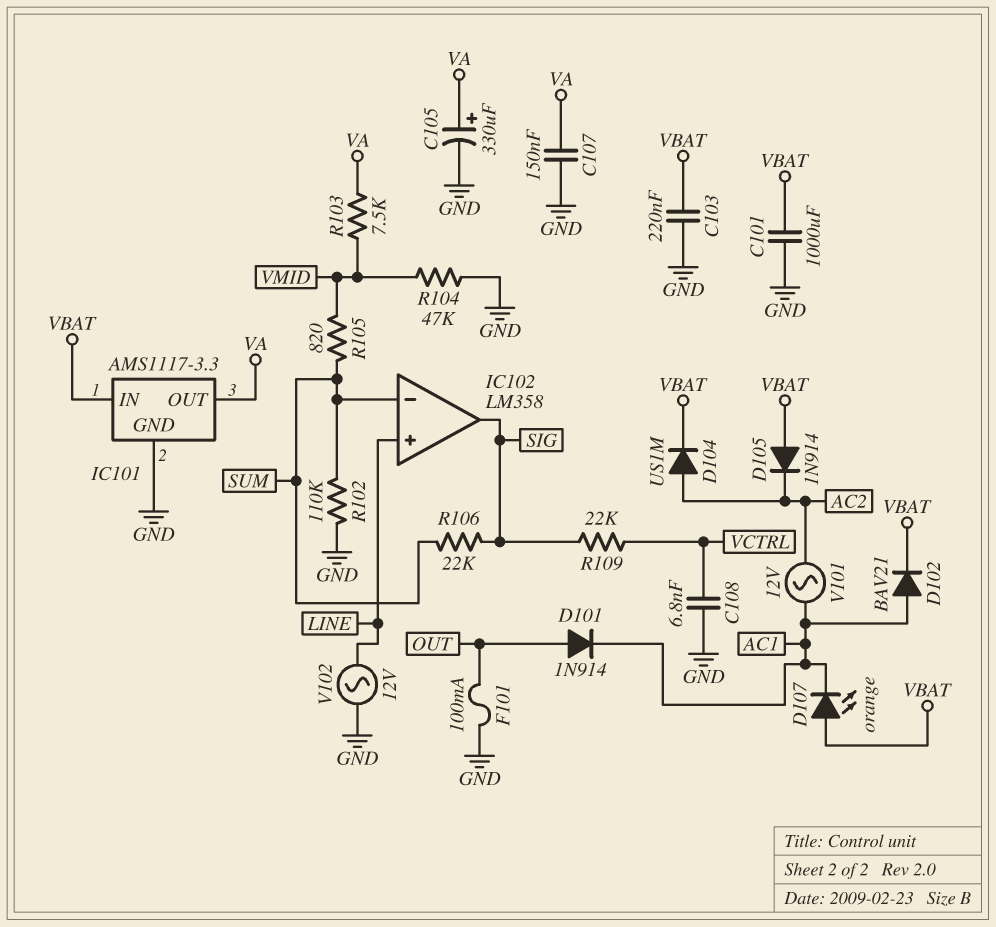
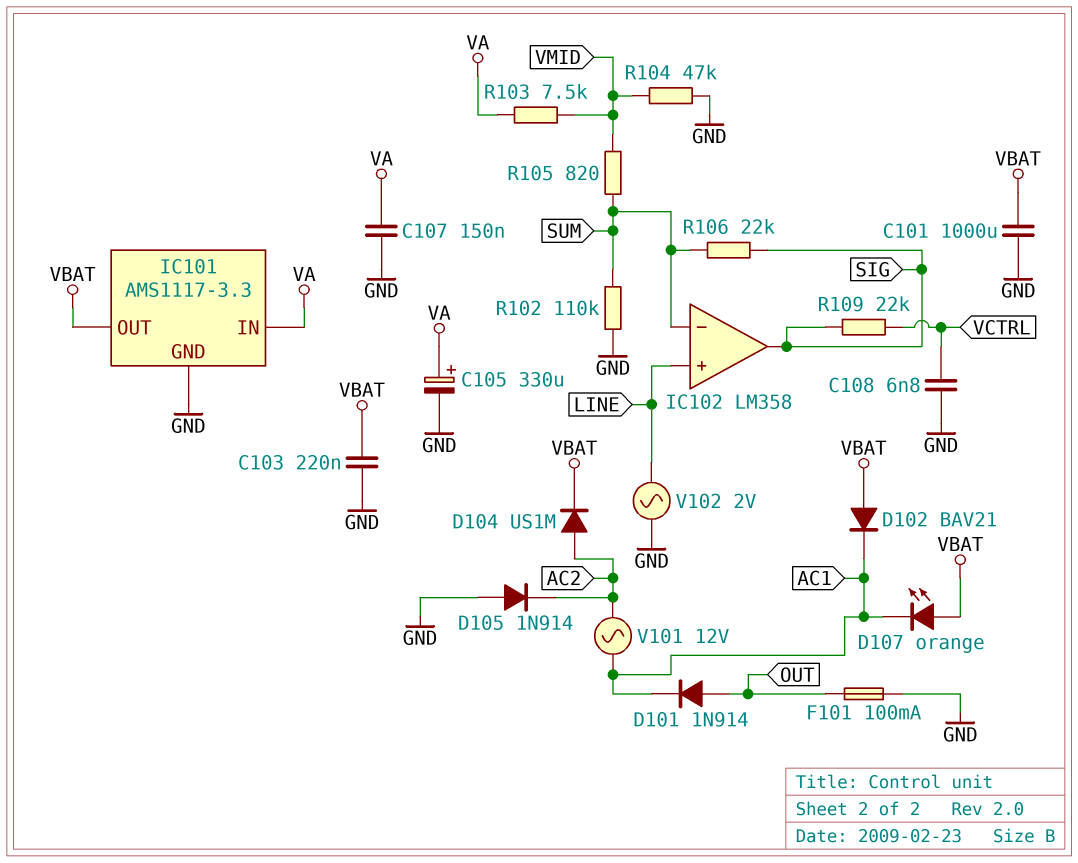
D102: diode BAV21 (A AC1, K VBAT) -> diode BAV21 (A VBAT, K AC1)
D105: diode 1N914 (A VBAT, K AC2) -> diode 1N914 (A GND, K AC2)
IC101 pin IN: VBAT -> VA
IC101 pin OUT: VA -> VBAT
V102: AC 12V (GND, LINE) -> AC 2V (GND, LINE)

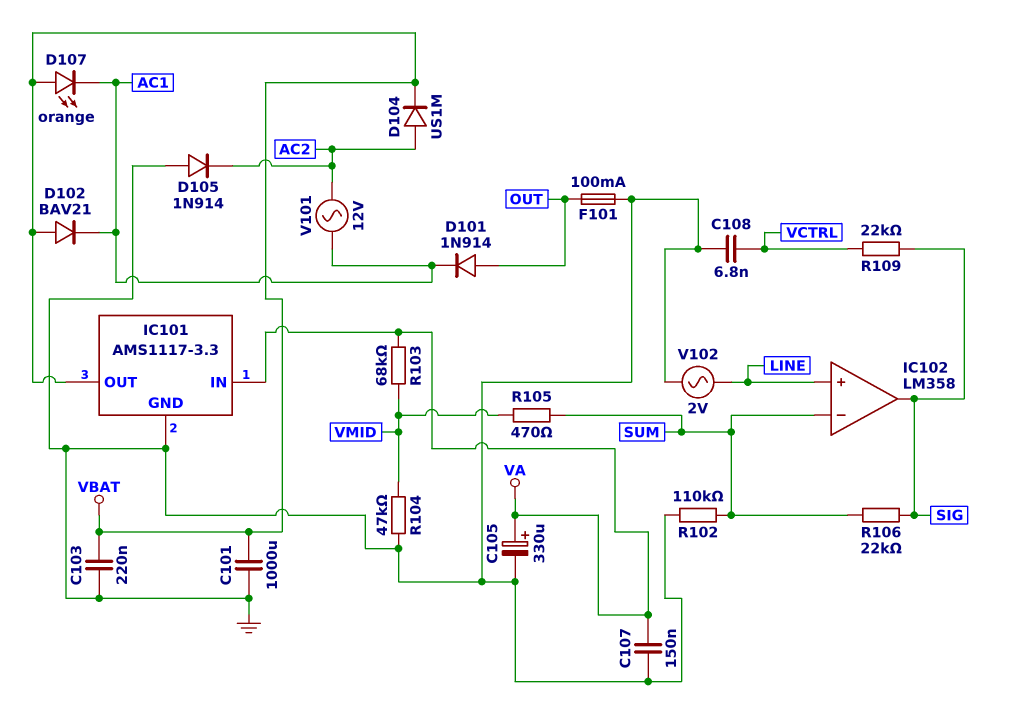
R103: 7.5k (VA, VMID) -> 68k (VA, VMID)
R105: 820 (SUM, VMID) -> 470 (SUM, VMID)

